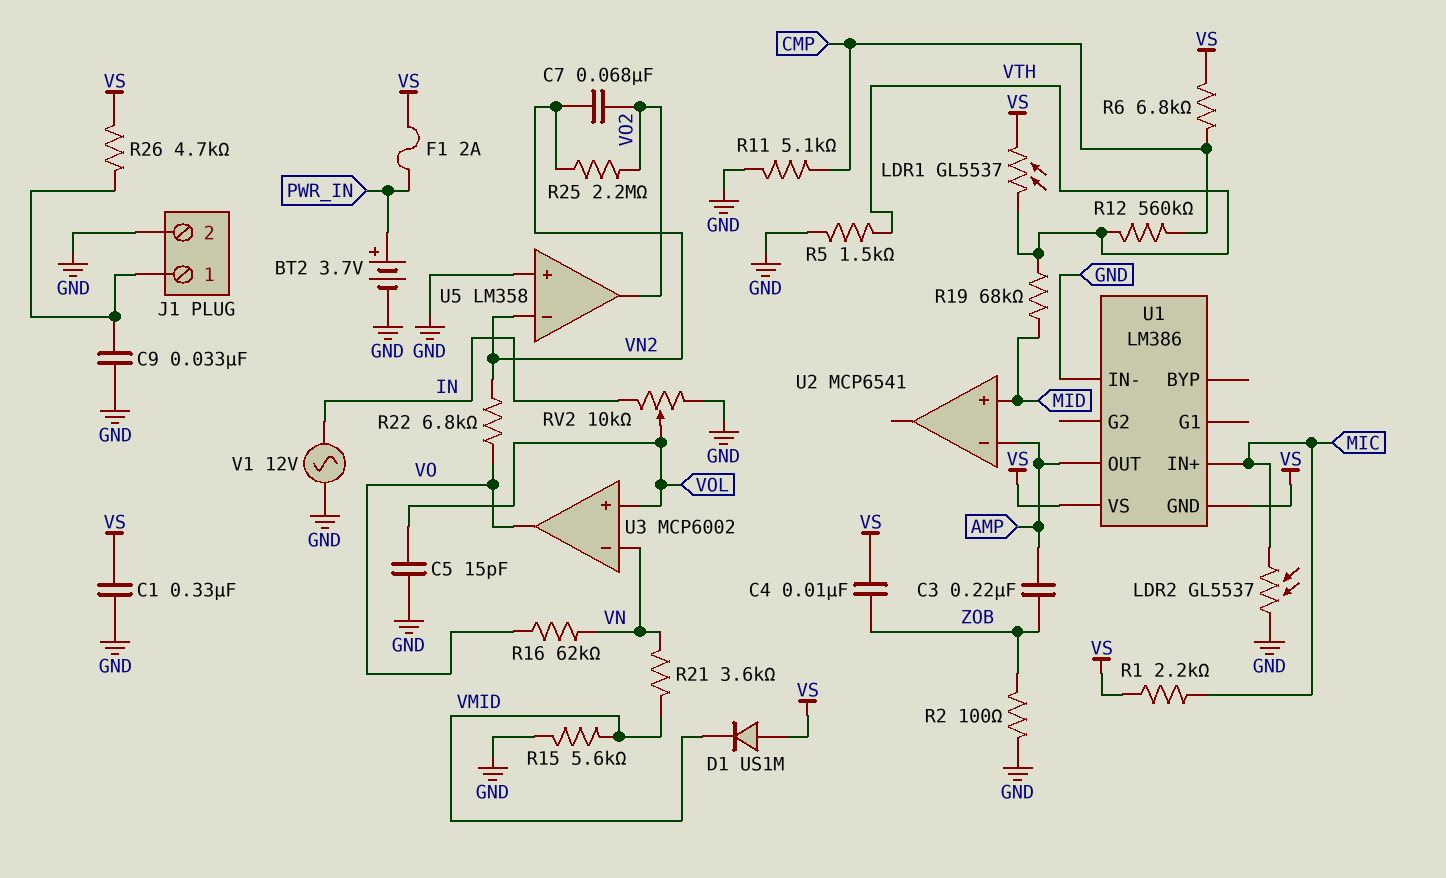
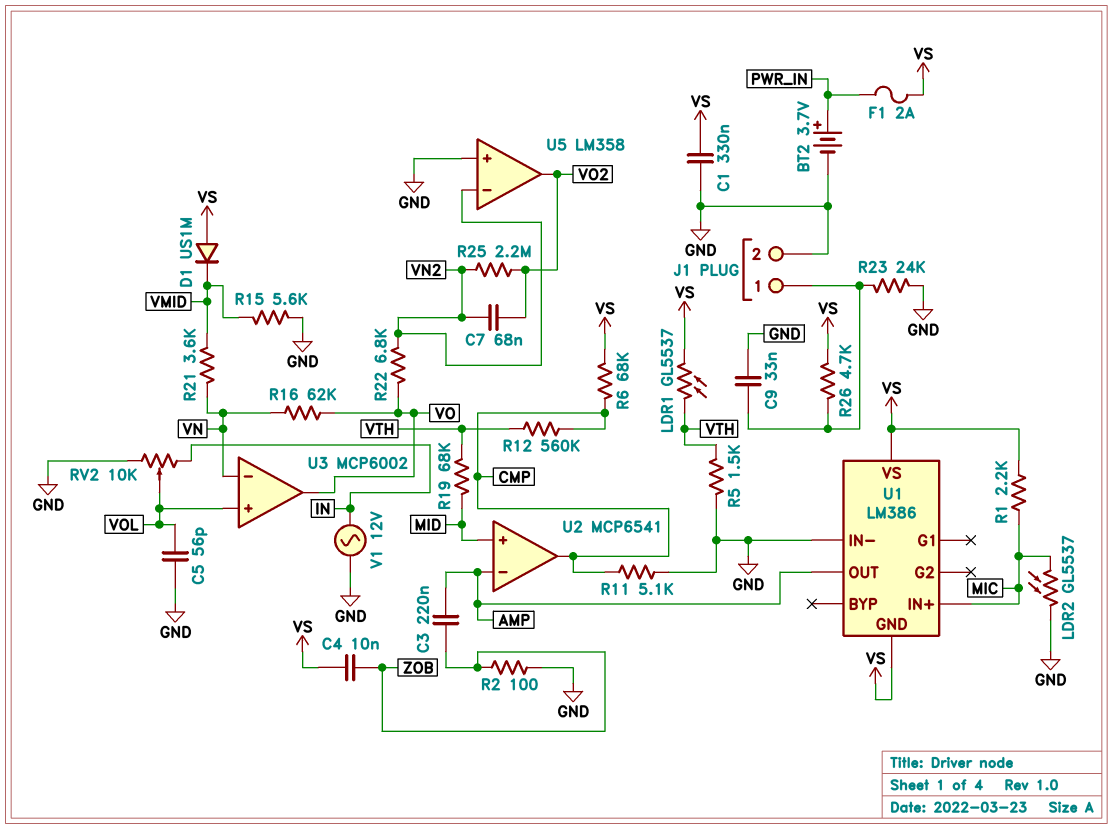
C5: 15pF (GND, VOL) -> 56pF (GND, VOL)
R6: 6.8k (CMP, VS) -> 68k (CMP, VS)
R23: none -> 24k (GND, J1/1)
U2 pin out: none -> CMP

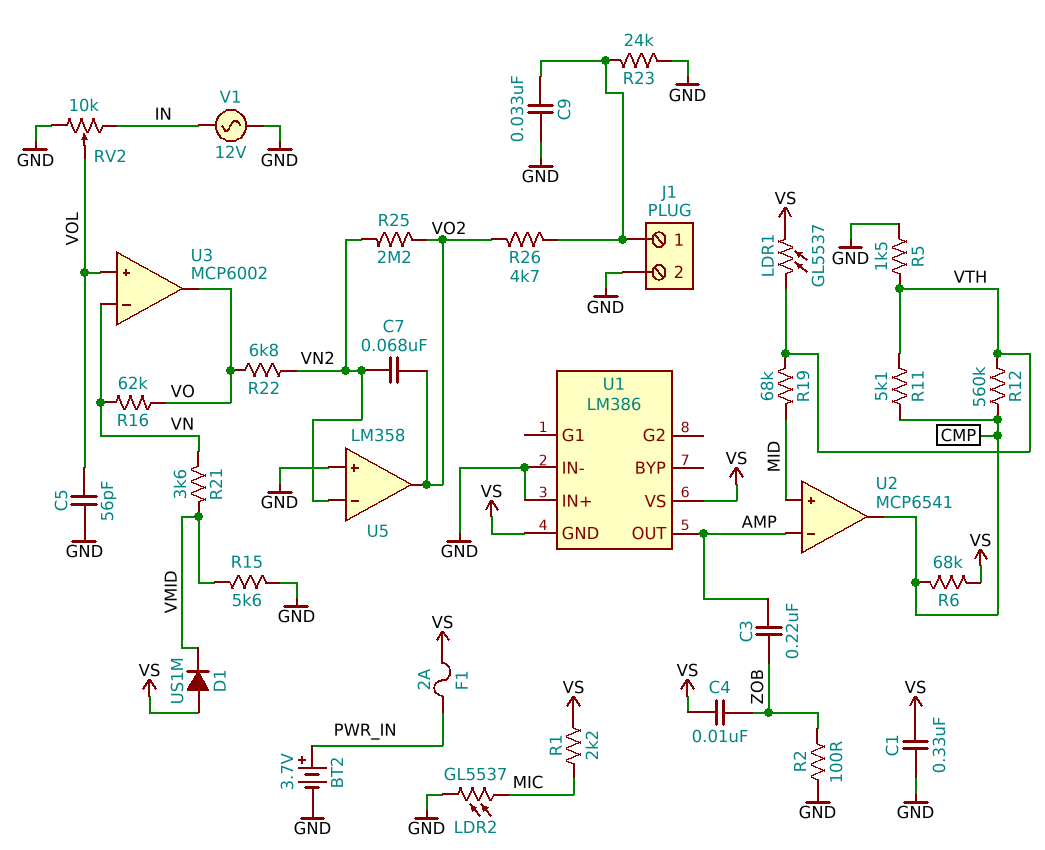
R11: 5.1k (CMP, GND) -> 5.1k (CMP, VTH)
R26: 4.7k (J1/1, VS) -> 4.7k (J1/1, VO2)
U1 pin IN+: MIC -> GND

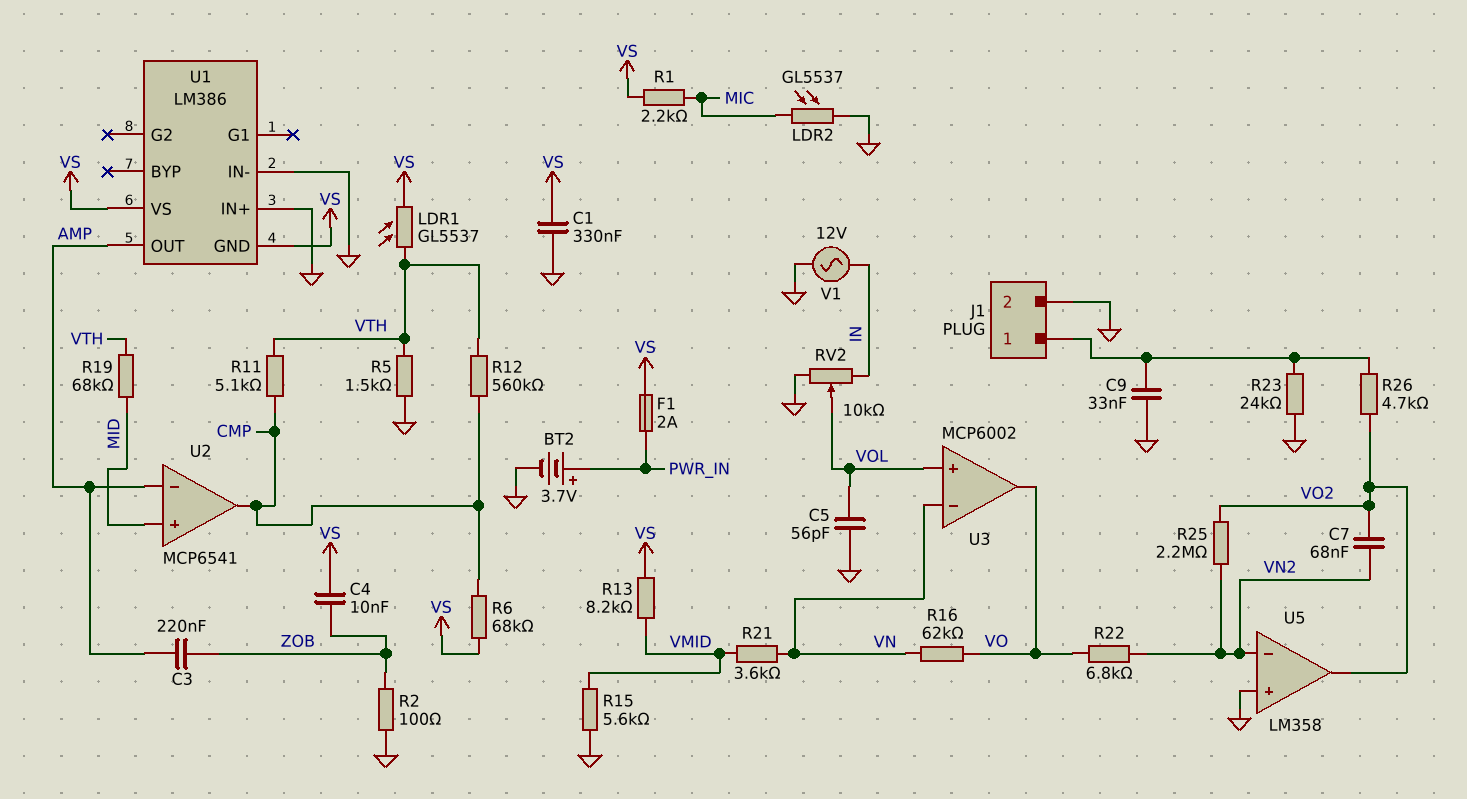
D1: diode US1M (A VS, K VMID) -> none
R13: none -> 8.2k (VMID, VS)

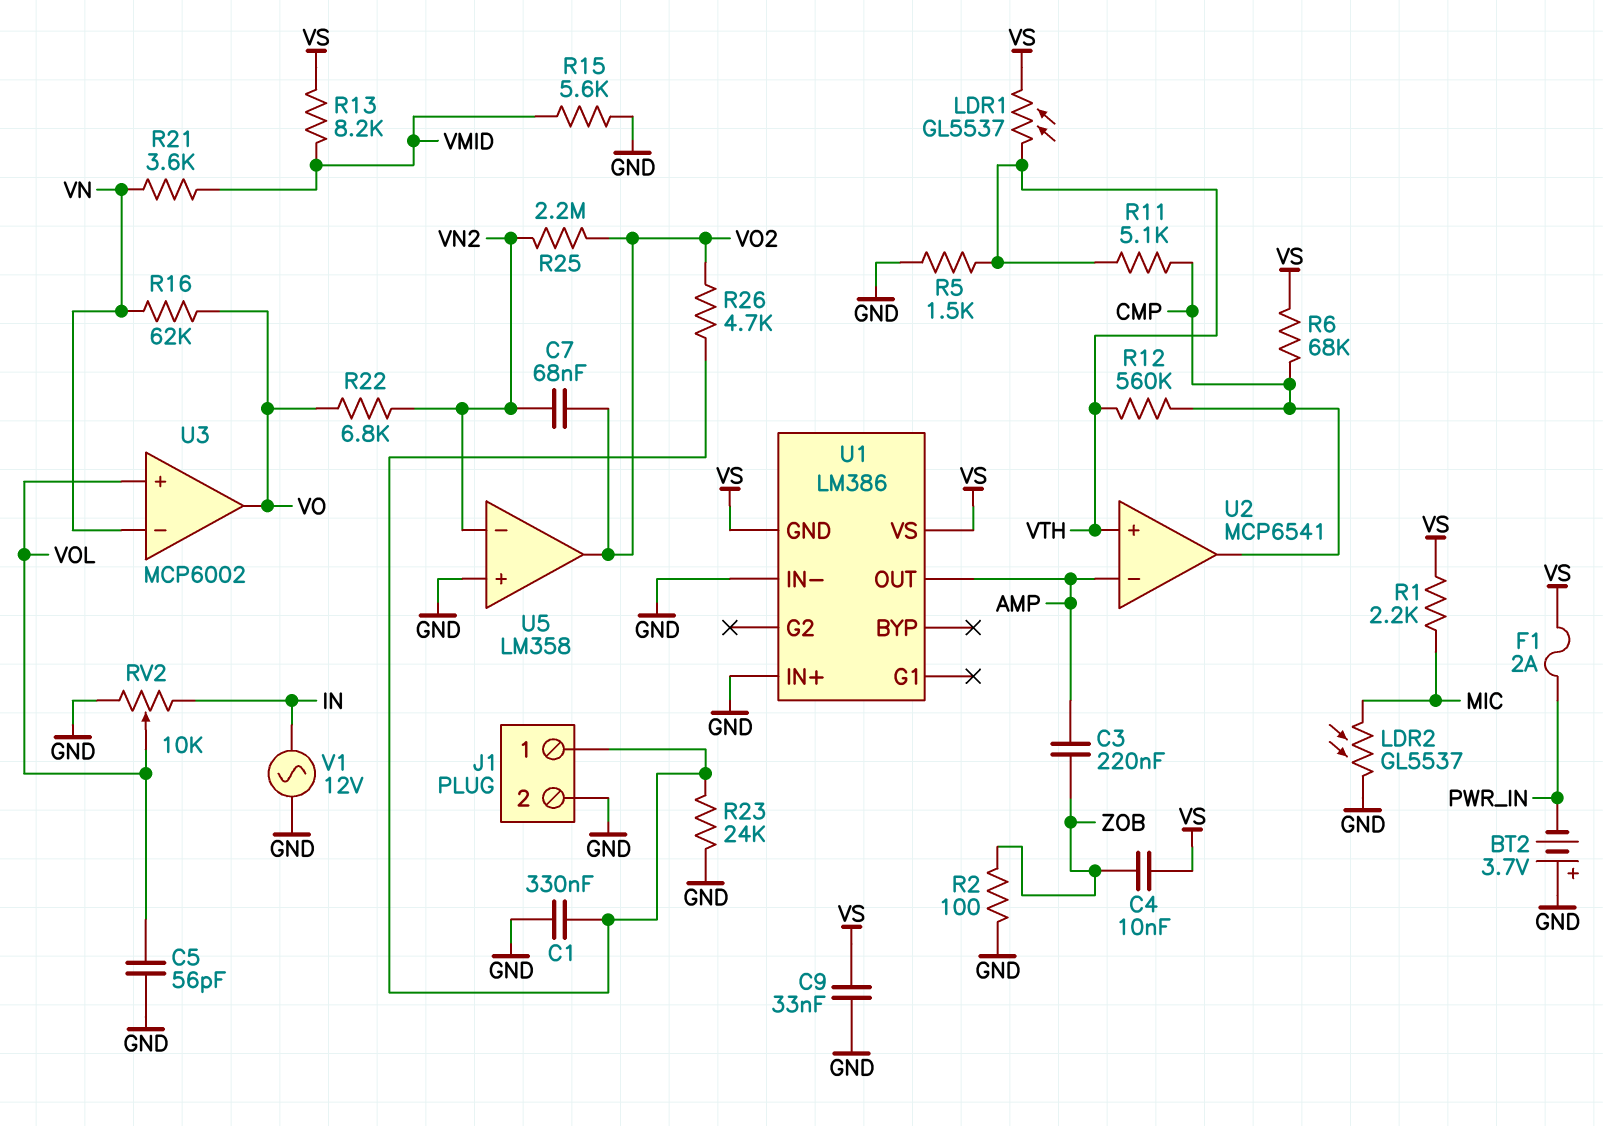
BT2: 3.7V (plus PWR_IN, minus GND) -> 3.7V (plus GND, minus PWR_IN)
C1: 330nF (GND, VS) -> 330nF (GND, J1/1)
C9: 33nF (GND, J1/1) -> 33nF (GND, VS)
R19: 68k (MID, VTH) -> none
U2 pin in+: MID -> VTH

